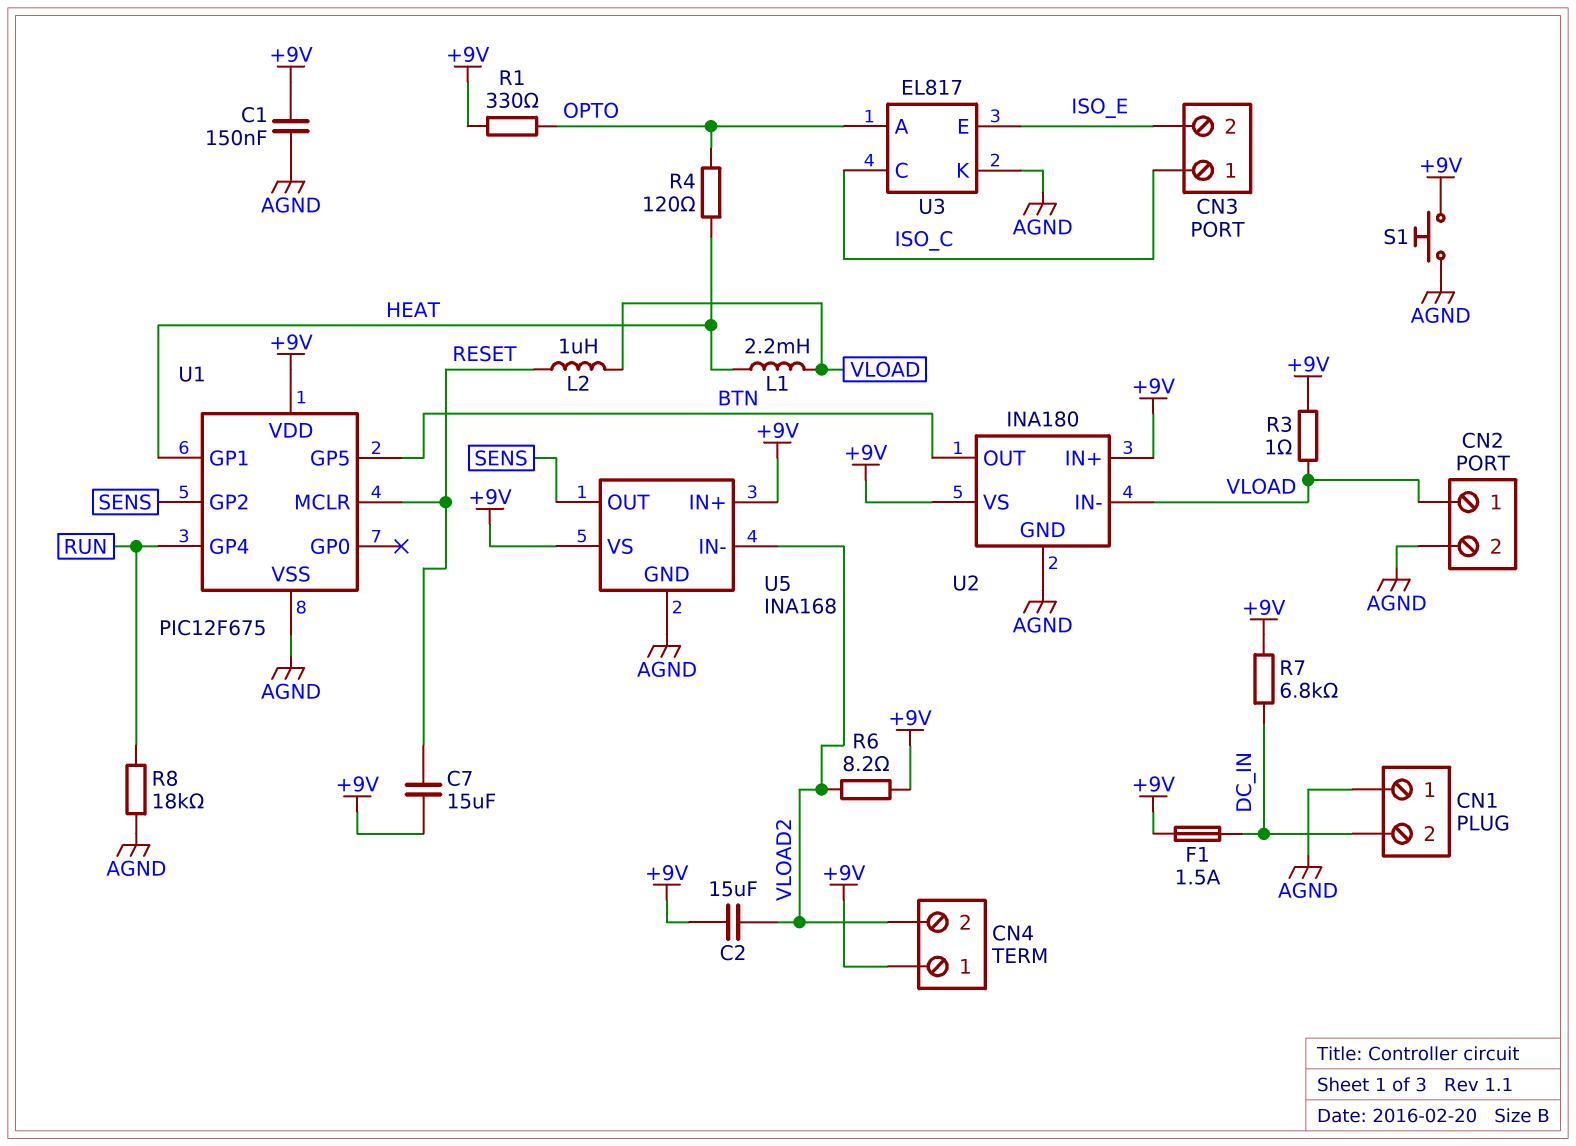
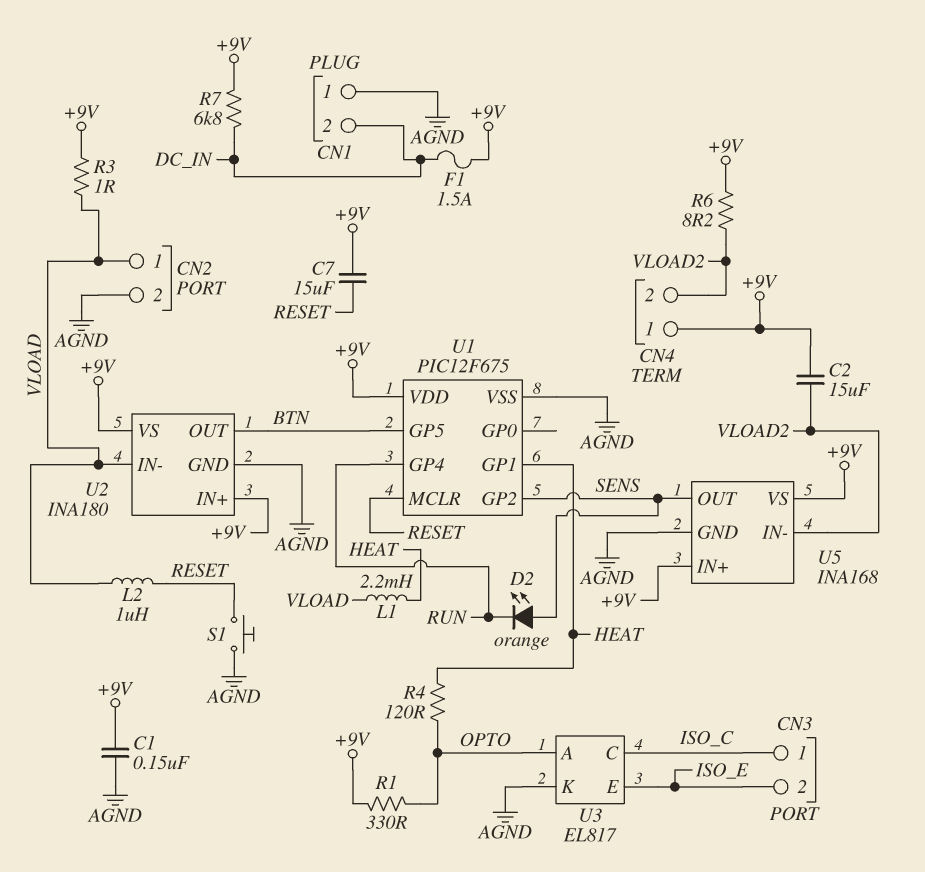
D2: none -> LED orange (A SENS, K RUN)
R8: 18k (AGND, RUN) -> none
S1: button (+9V, AGND) -> button (AGND, RESET)

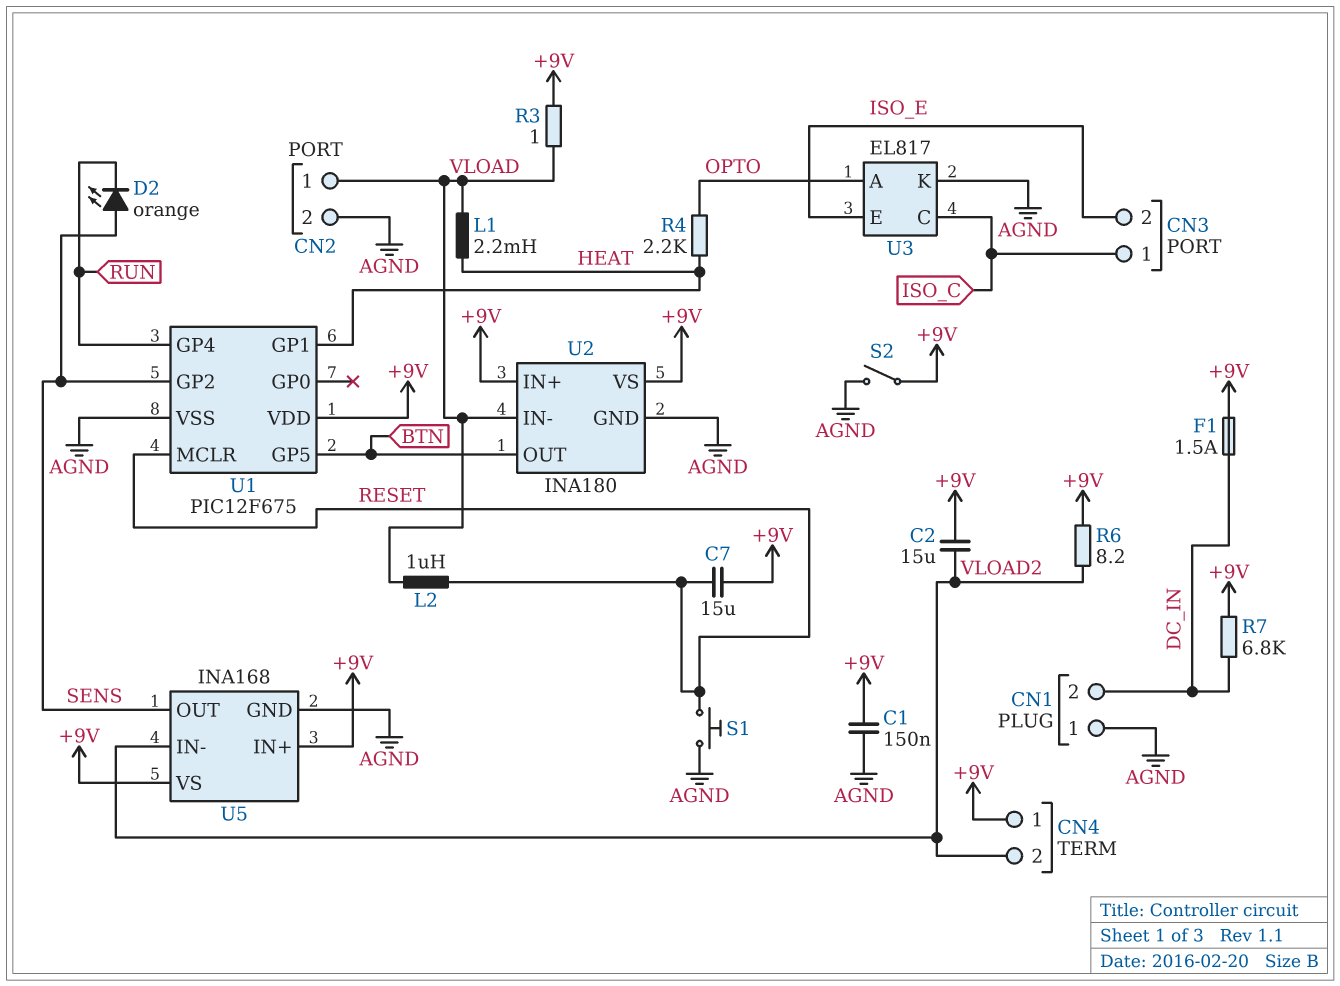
R1: 330 (+9V, OPTO) -> none
R4: 120 (HEAT, OPTO) -> 2.2k (HEAT, OPTO)
S2: none -> switch (+9V, AGND)

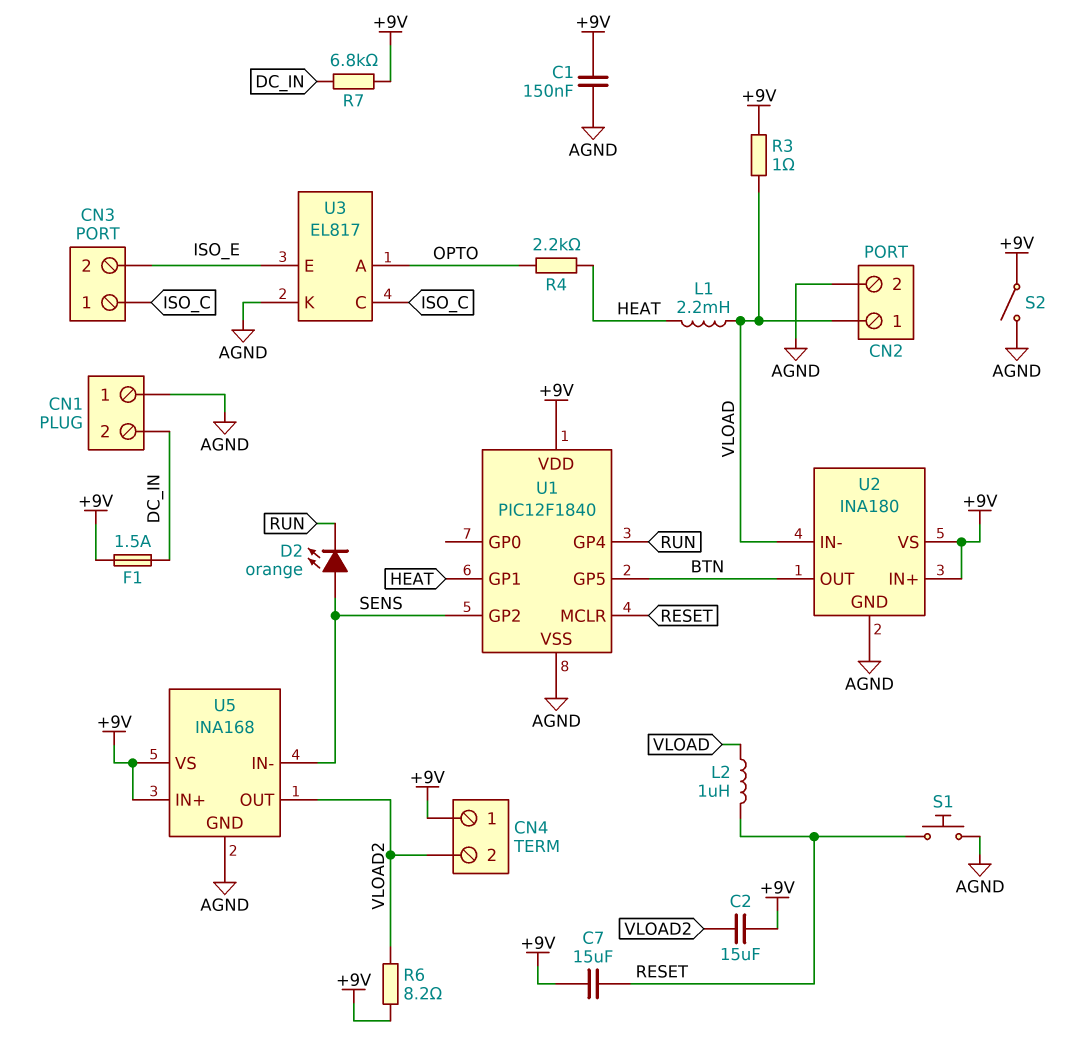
U1: PIC12F675 -> PIC12F1840
U5 pin IN-: VLOAD2 -> SENS
U5 pin OUT: SENS -> VLOAD2

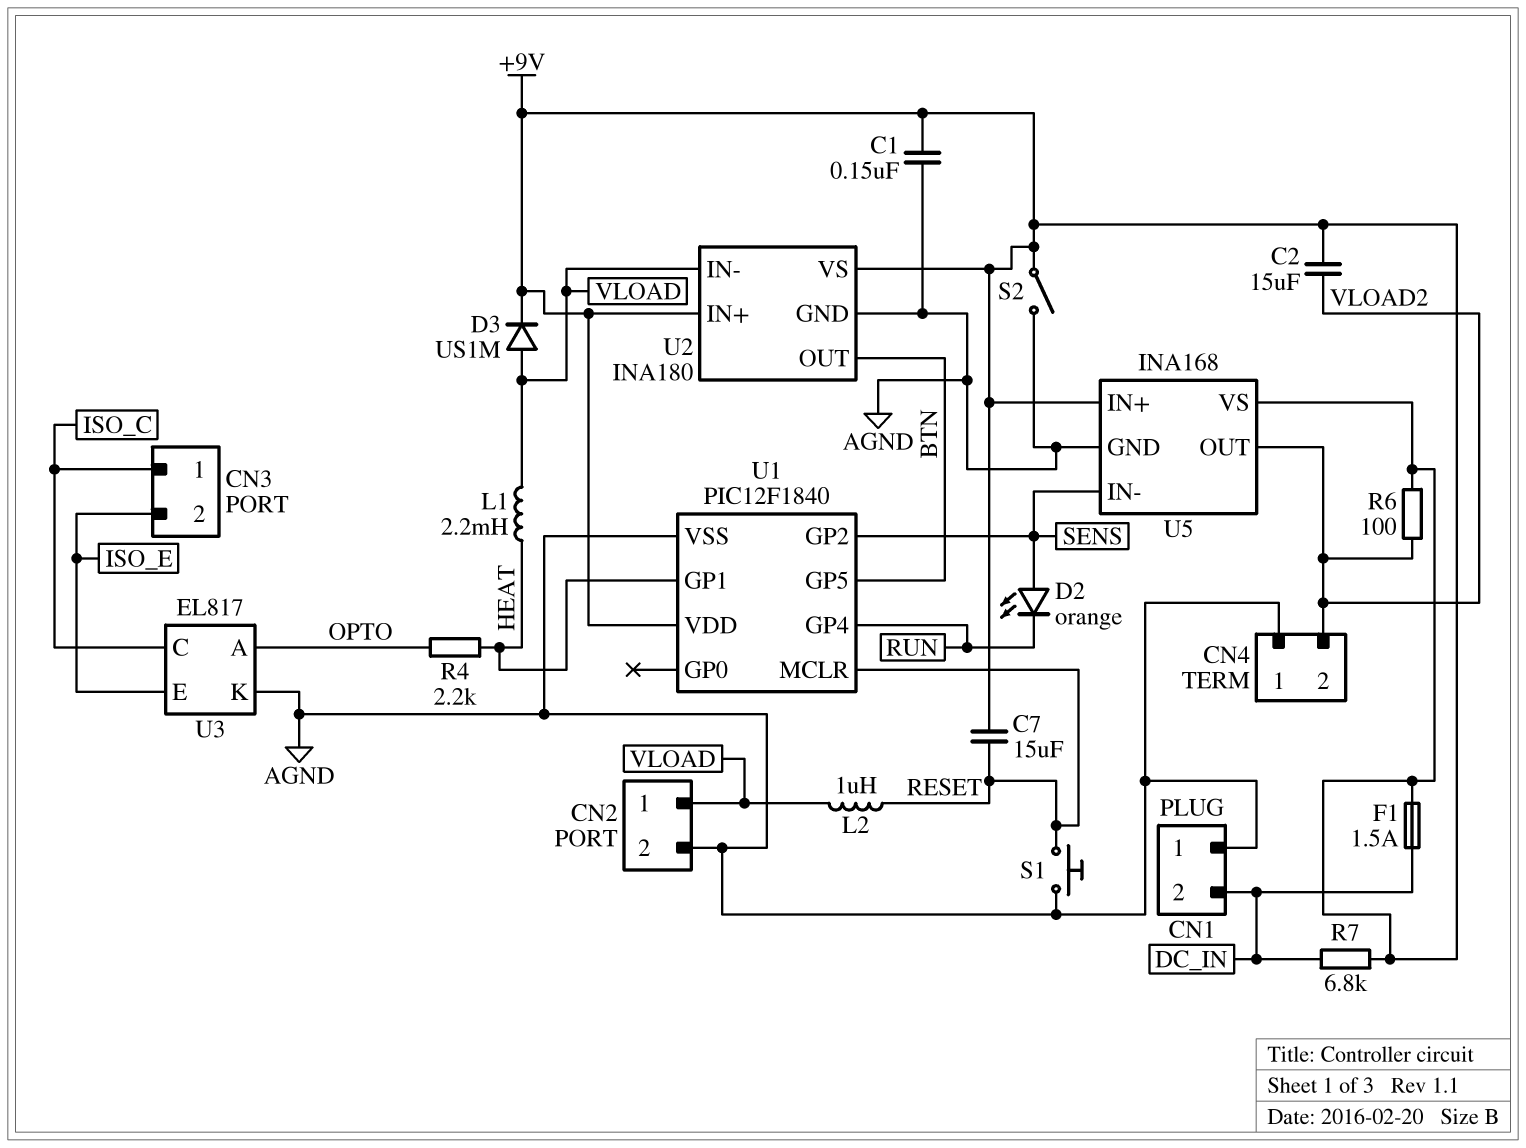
CN4 pin 1: +9V -> AGND
D3: none -> diode US1M (A VLOAD, K +9V)
R3: 1 (+9V, VLOAD) -> none
R6: 8.2 (+9V, VLOAD2) -> 100 (+9V, VLOAD2)

